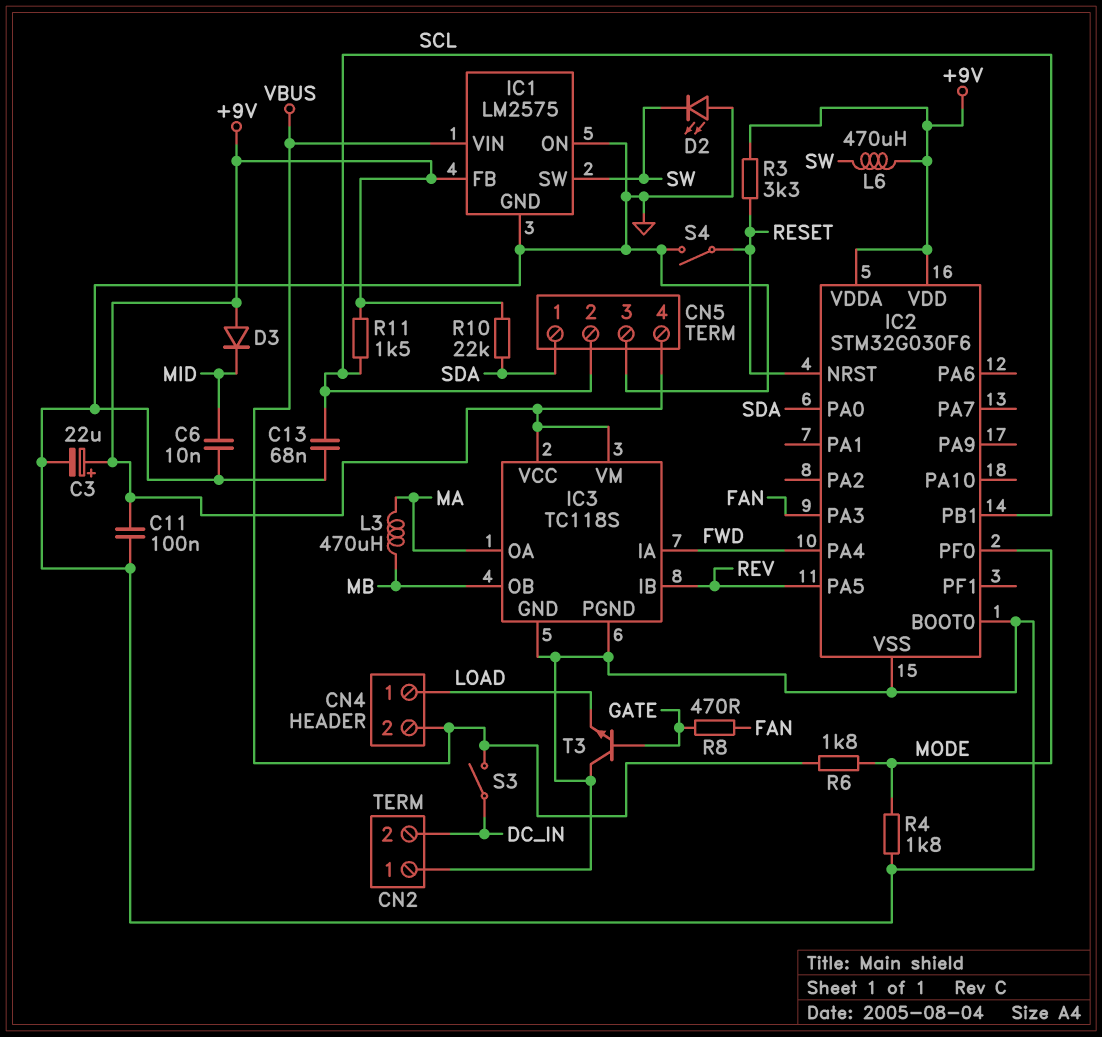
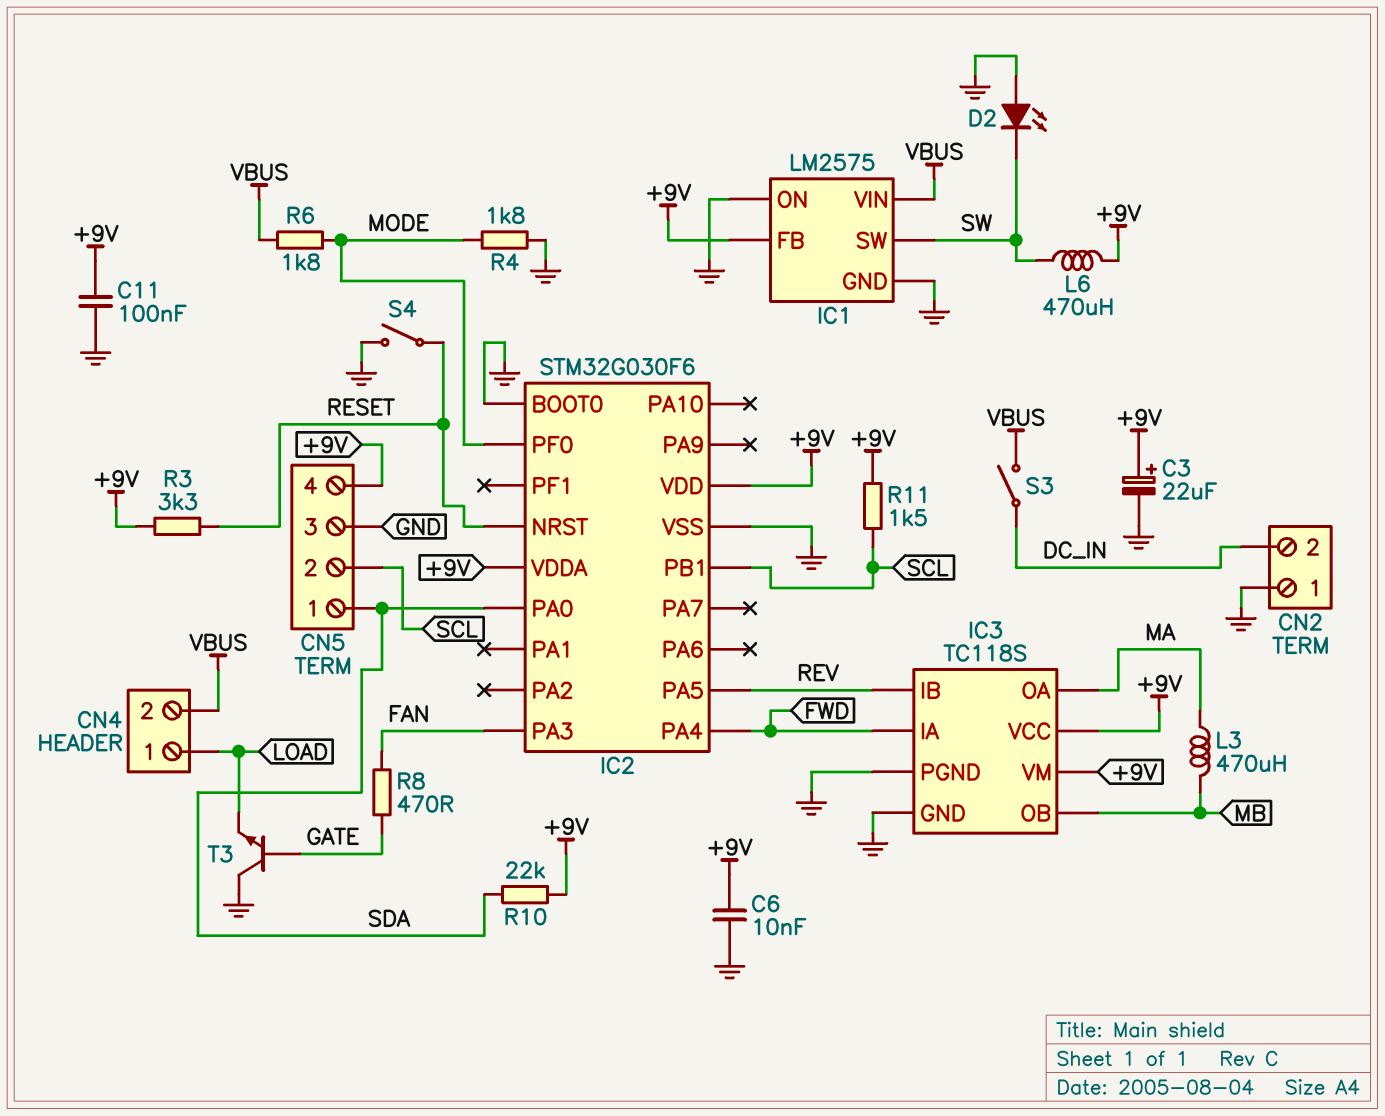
C6: 10nF (GND, MID) -> 10nF (+9V, GND)
C13: 68nF (GND, SCL) -> none
D3: diode (A +9V, K MID) -> none

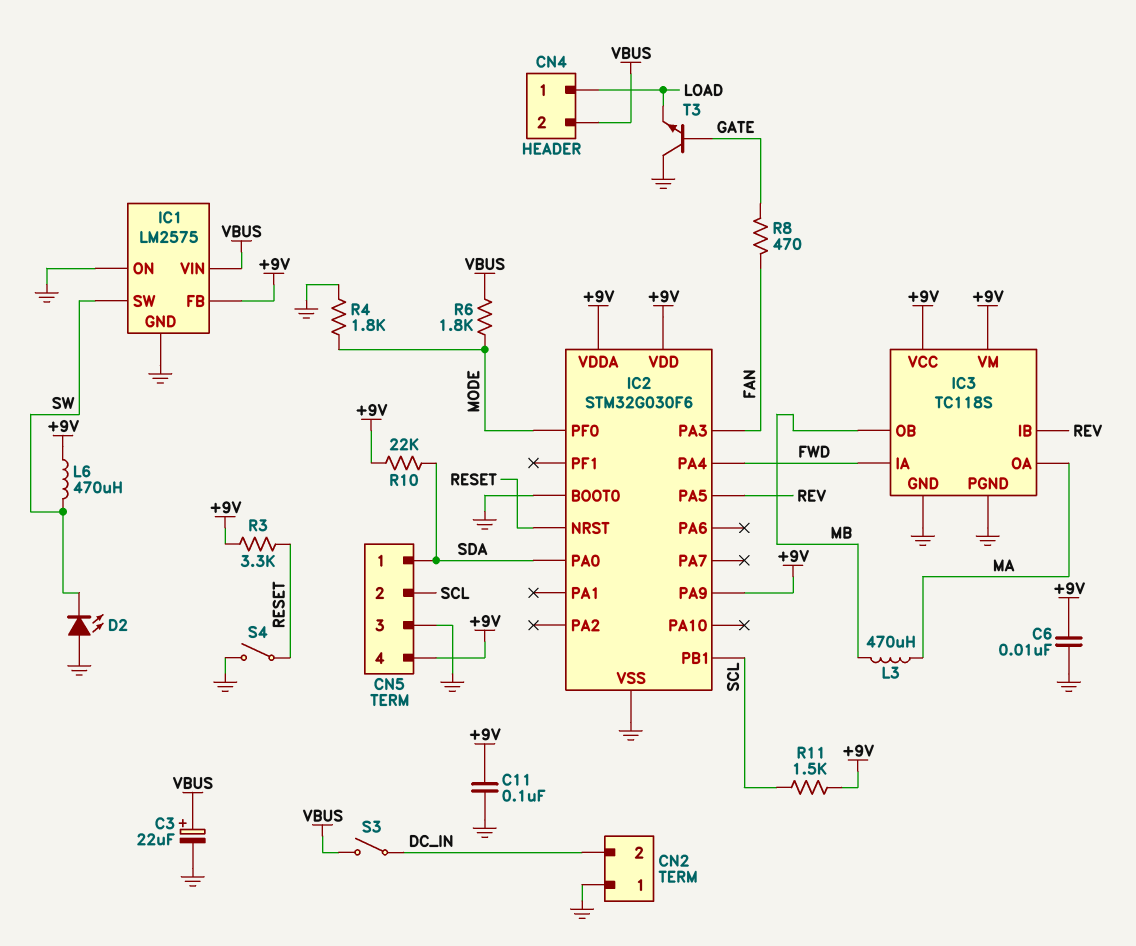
C3: 22uF (plus +9V, minus GND) -> 22uF (plus VBUS, minus GND)
IC2 pin PA9: none -> +9V

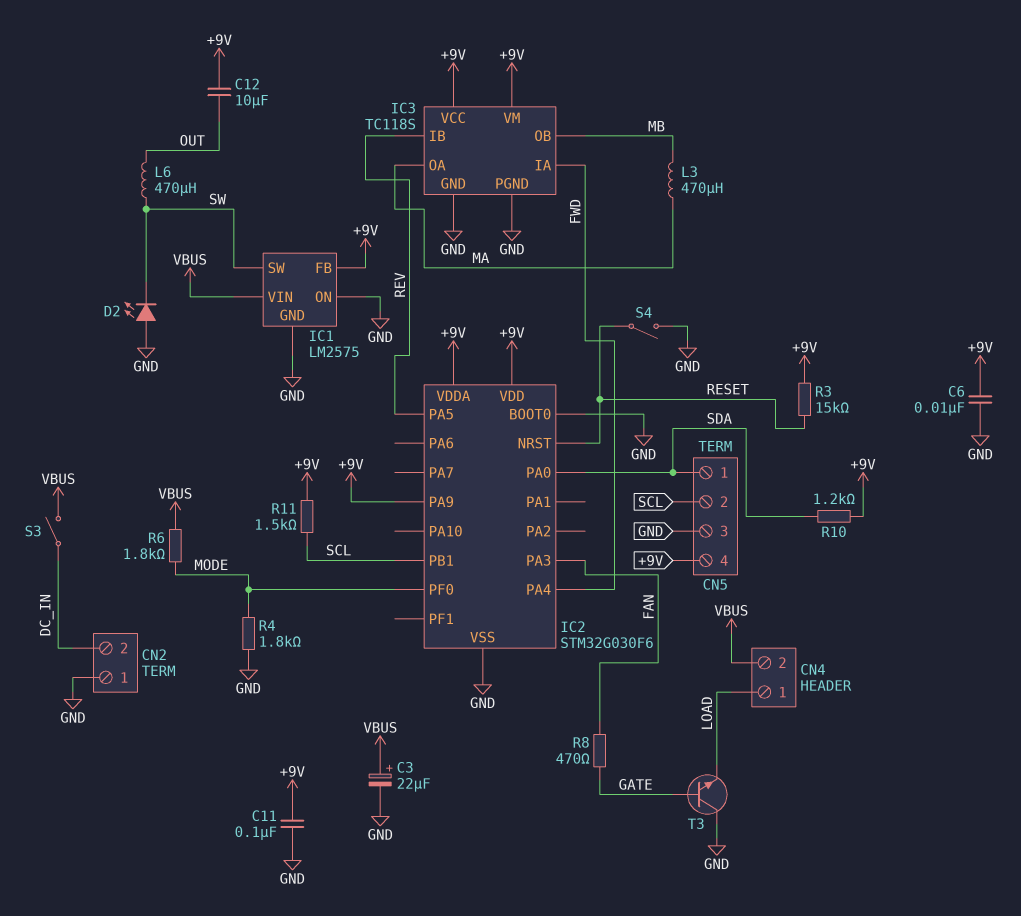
C12: none -> 10uF (+9V, OUT)
L6: 470uH (+9V, SW) -> 470uH (OUT, SW)
R3: 3.3k (+9V, RESET) -> 15k (+9V, RESET)
R10: 22k (+9V, SDA) -> 1.2k (+9V, SDA)

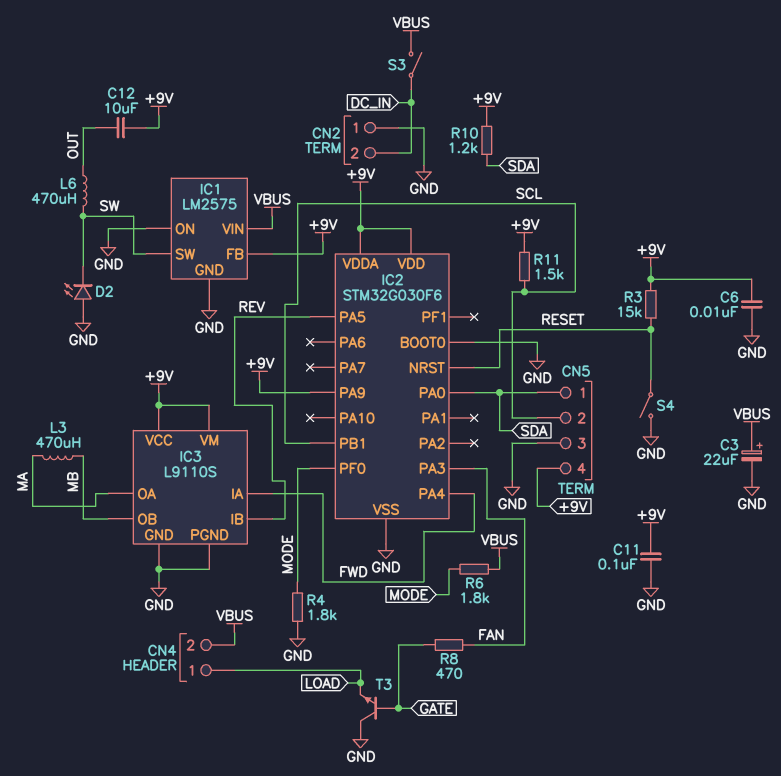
IC3: TC118S -> L9110S

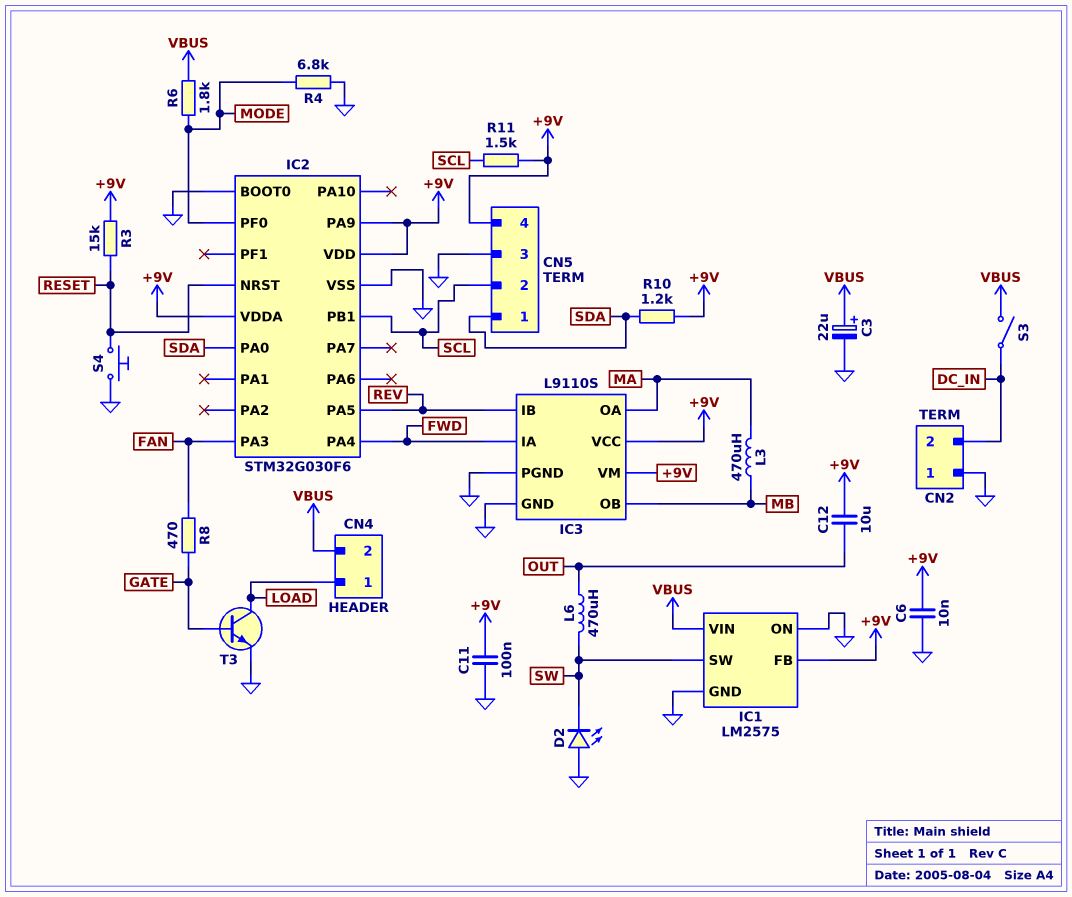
R4: 1.8k (GND, MODE) -> 6.8k (GND, MODE)
S4: switch (GND, RESET) -> button (GND, RESET)
T3: NPN (B GATE, C GND, E LOAD) -> NPN (B GATE, C LOAD, E GND)

